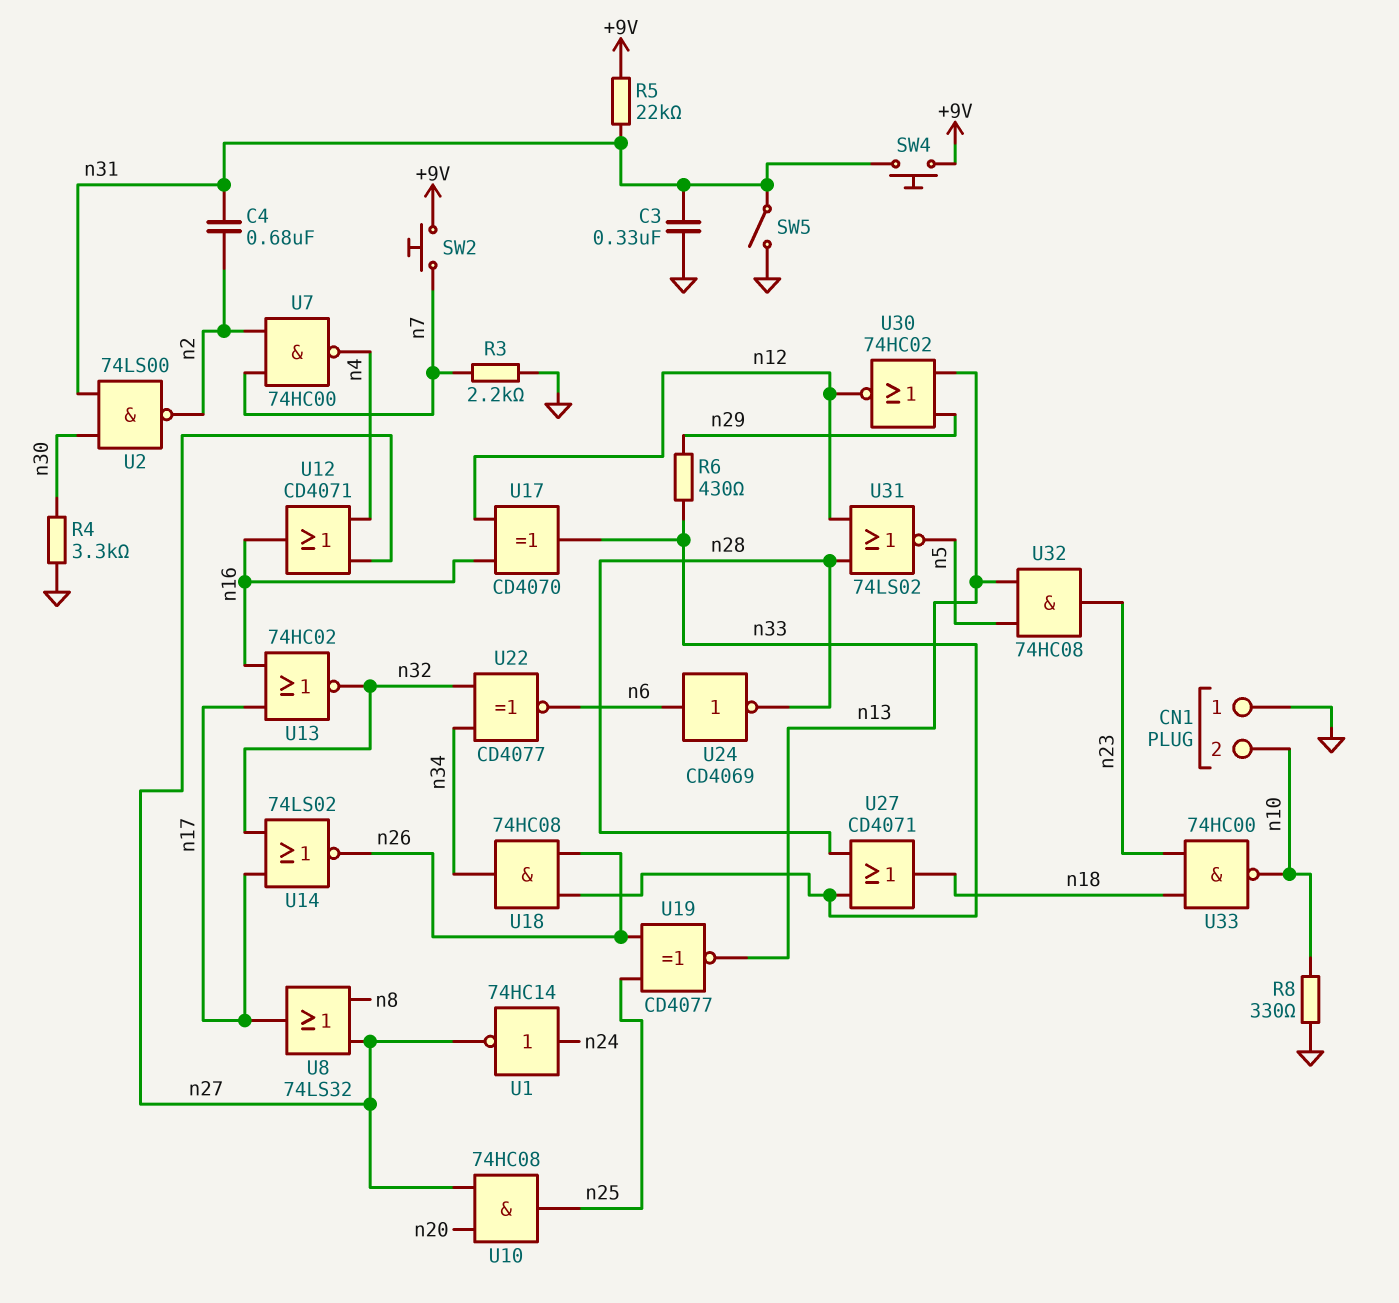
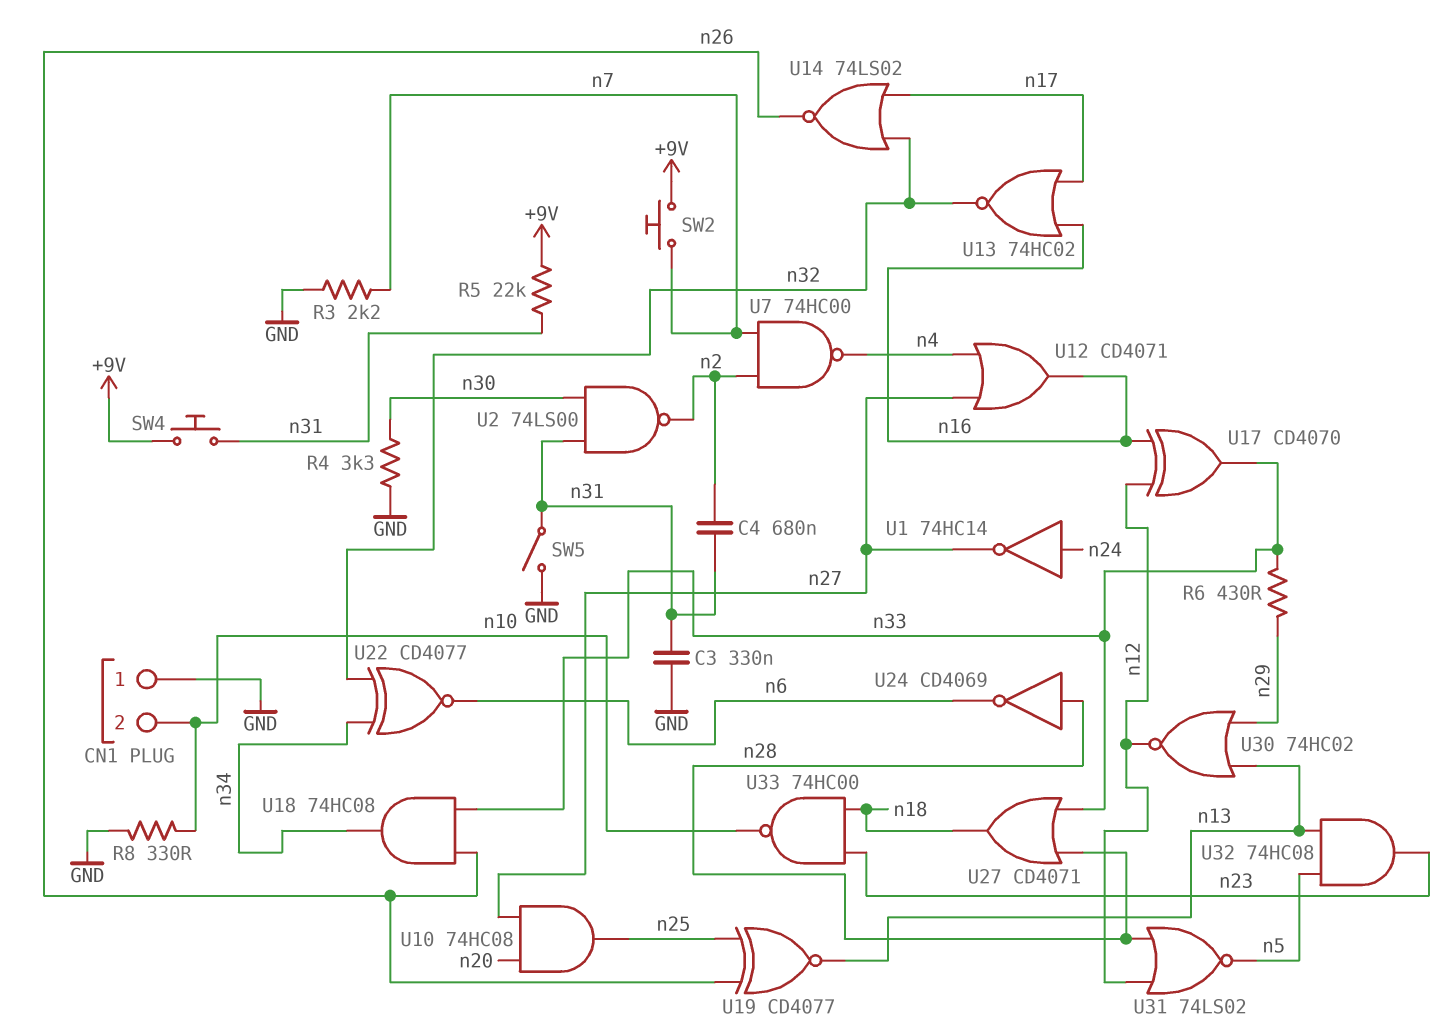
U8: OR 74LS32 (in n8, in n27, out n17) -> none
U24: NOT CD4069 (in n6, out n28) -> NOT CD4069 (in n28, out n6)

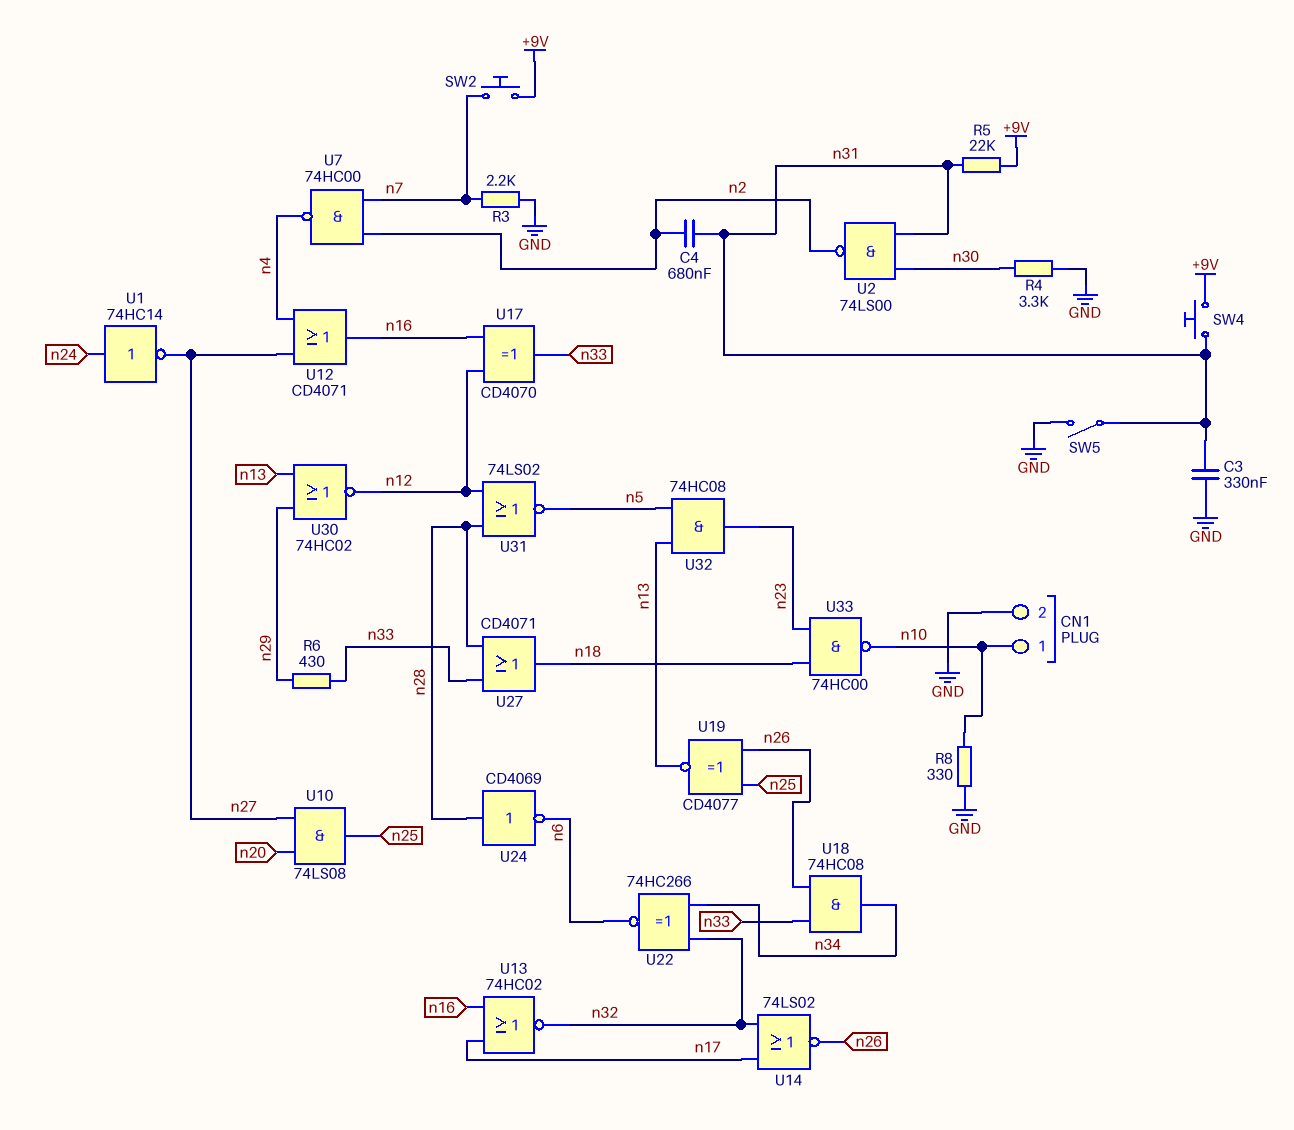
CN1 pin 1: GND -> n10
CN1 pin 2: n10 -> GND
U10: AND 74HC08 (in n20, in n27, out n25) -> AND 74LS08 (in n20, in n27, out n25)
U22: XNOR CD4077 (in n32, in n34, out n6) -> XNOR 74HC266 (in n32, in n34, out n6)

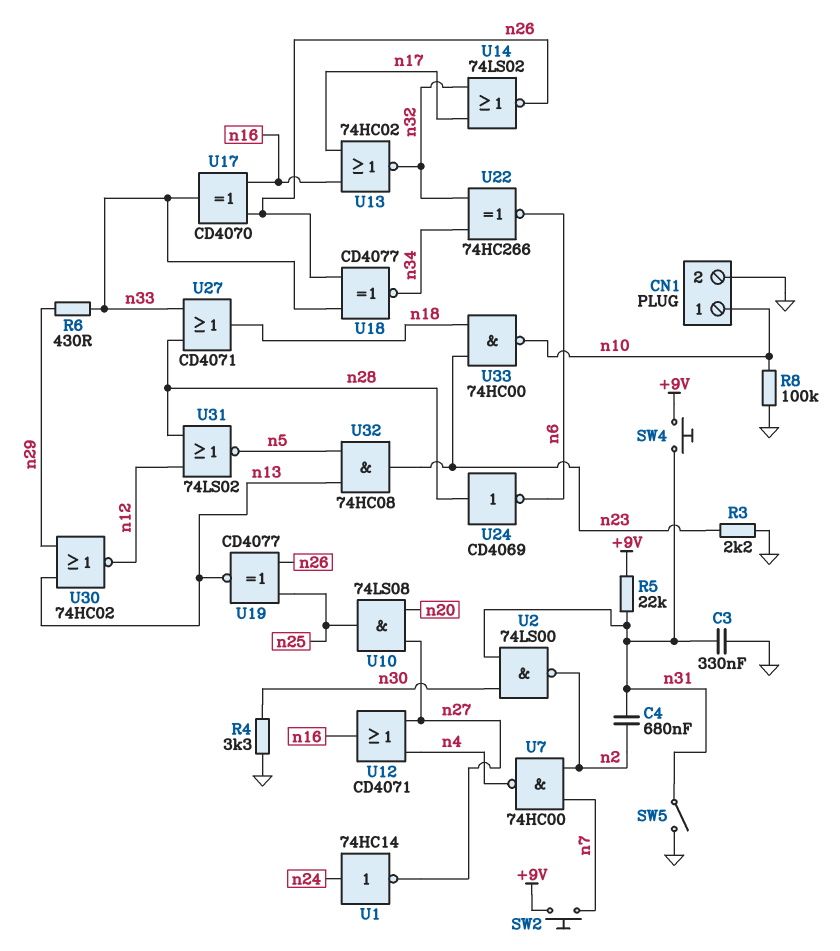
R3: 2.2k (GND, n7) -> 2.2k (GND, n23)
R8: 330 (GND, n10) -> 100k (GND, n10)
U17: XOR CD4070 (in n12, in n16, out n33) -> XOR CD4070 (in n16, in n26, out n33)
U18: AND 74HC08 (in n26, in n33, out n34) -> XNOR CD4077 (in n26, in n33, out n34)

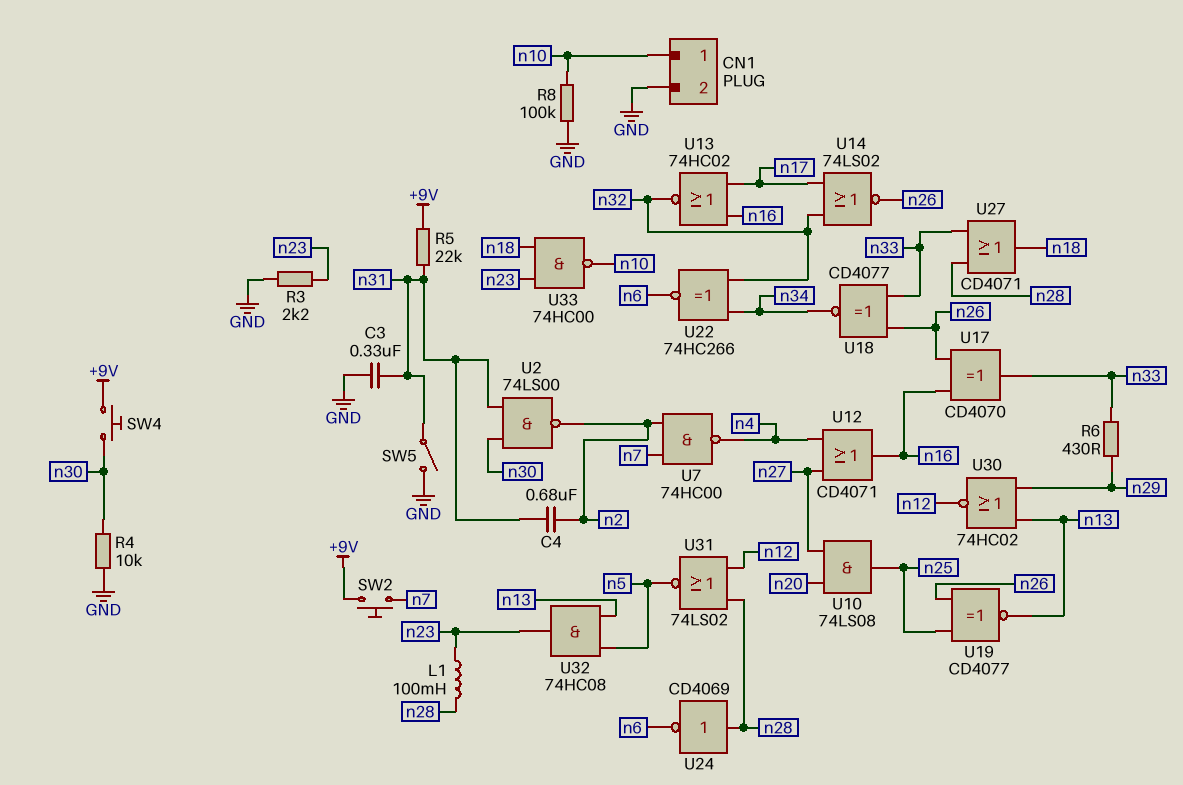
L1: none -> 100mH (n23, n28)
R4: 3.3k (GND, n30) -> 10k (GND, n30)
SW4: button (+9V, n31) -> button (+9V, n30)
U1: NOT 74HC14 (in n24, out n27) -> none

